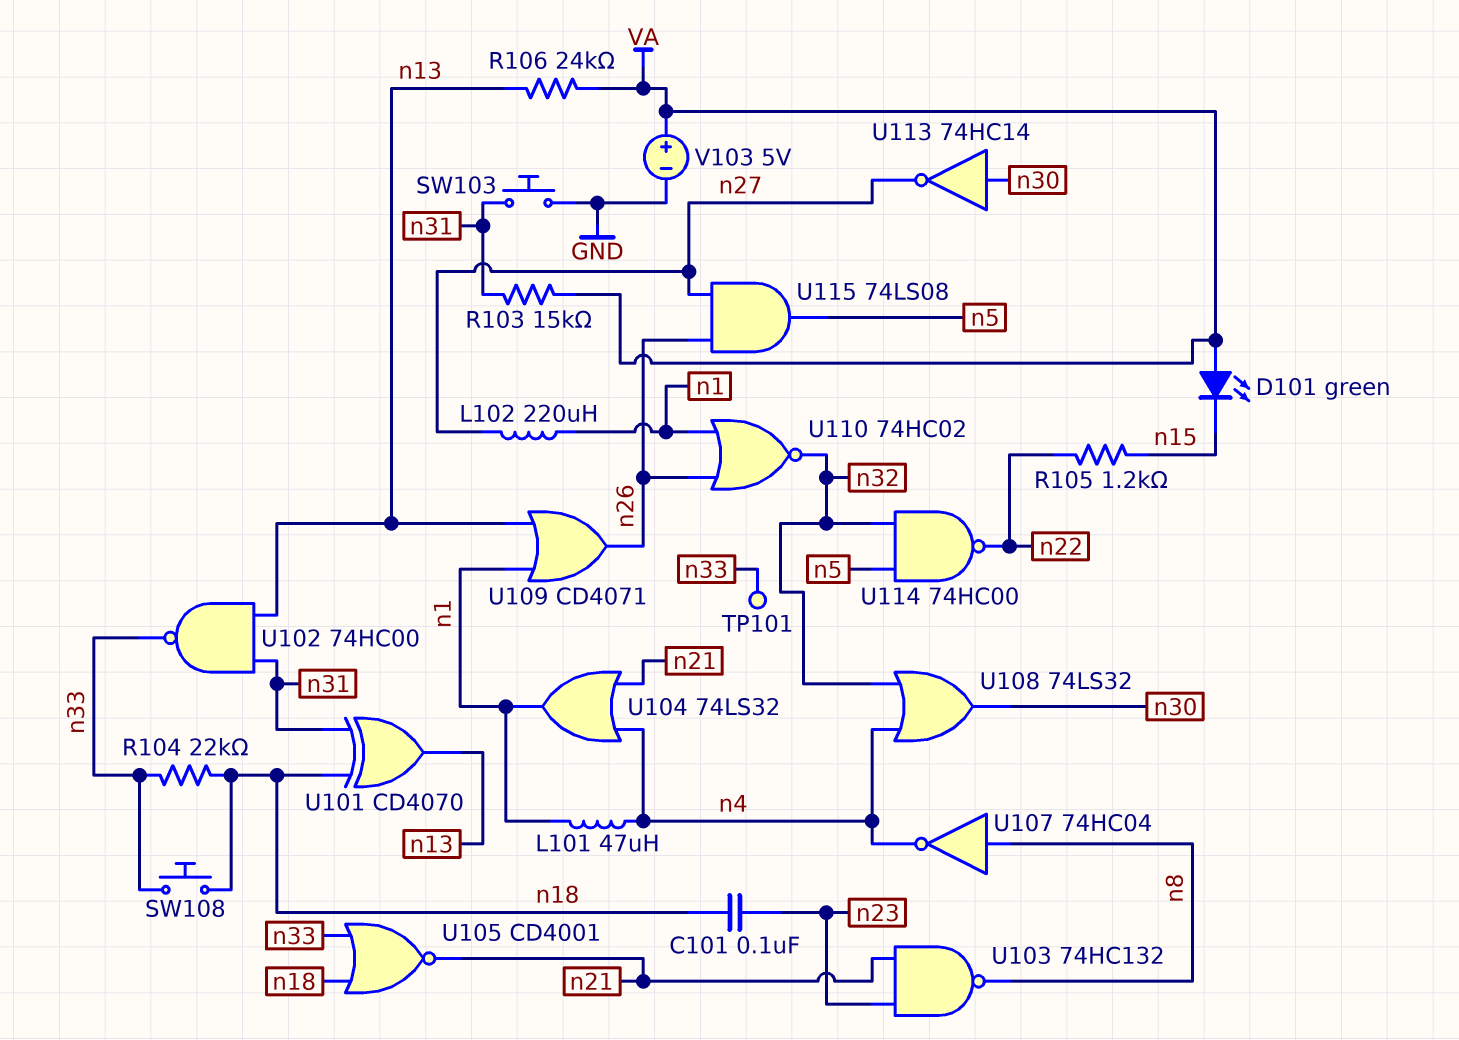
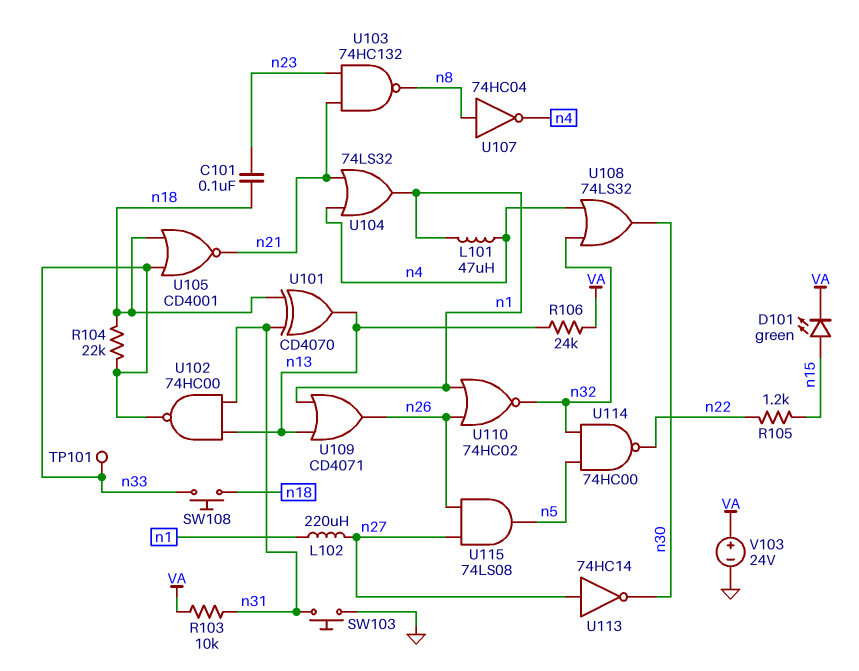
D101: LED green (A VA, K n15) -> LED green (A n15, K VA)
R103: 15k (VA, n31) -> 10k (VA, n31)
U113: NOT 74HC14 (in n30, out n27) -> NOT 74HC14 (in n27, out n30)
V103: 5V (plus VA, minus GND) -> 24V (plus VA, minus GND)

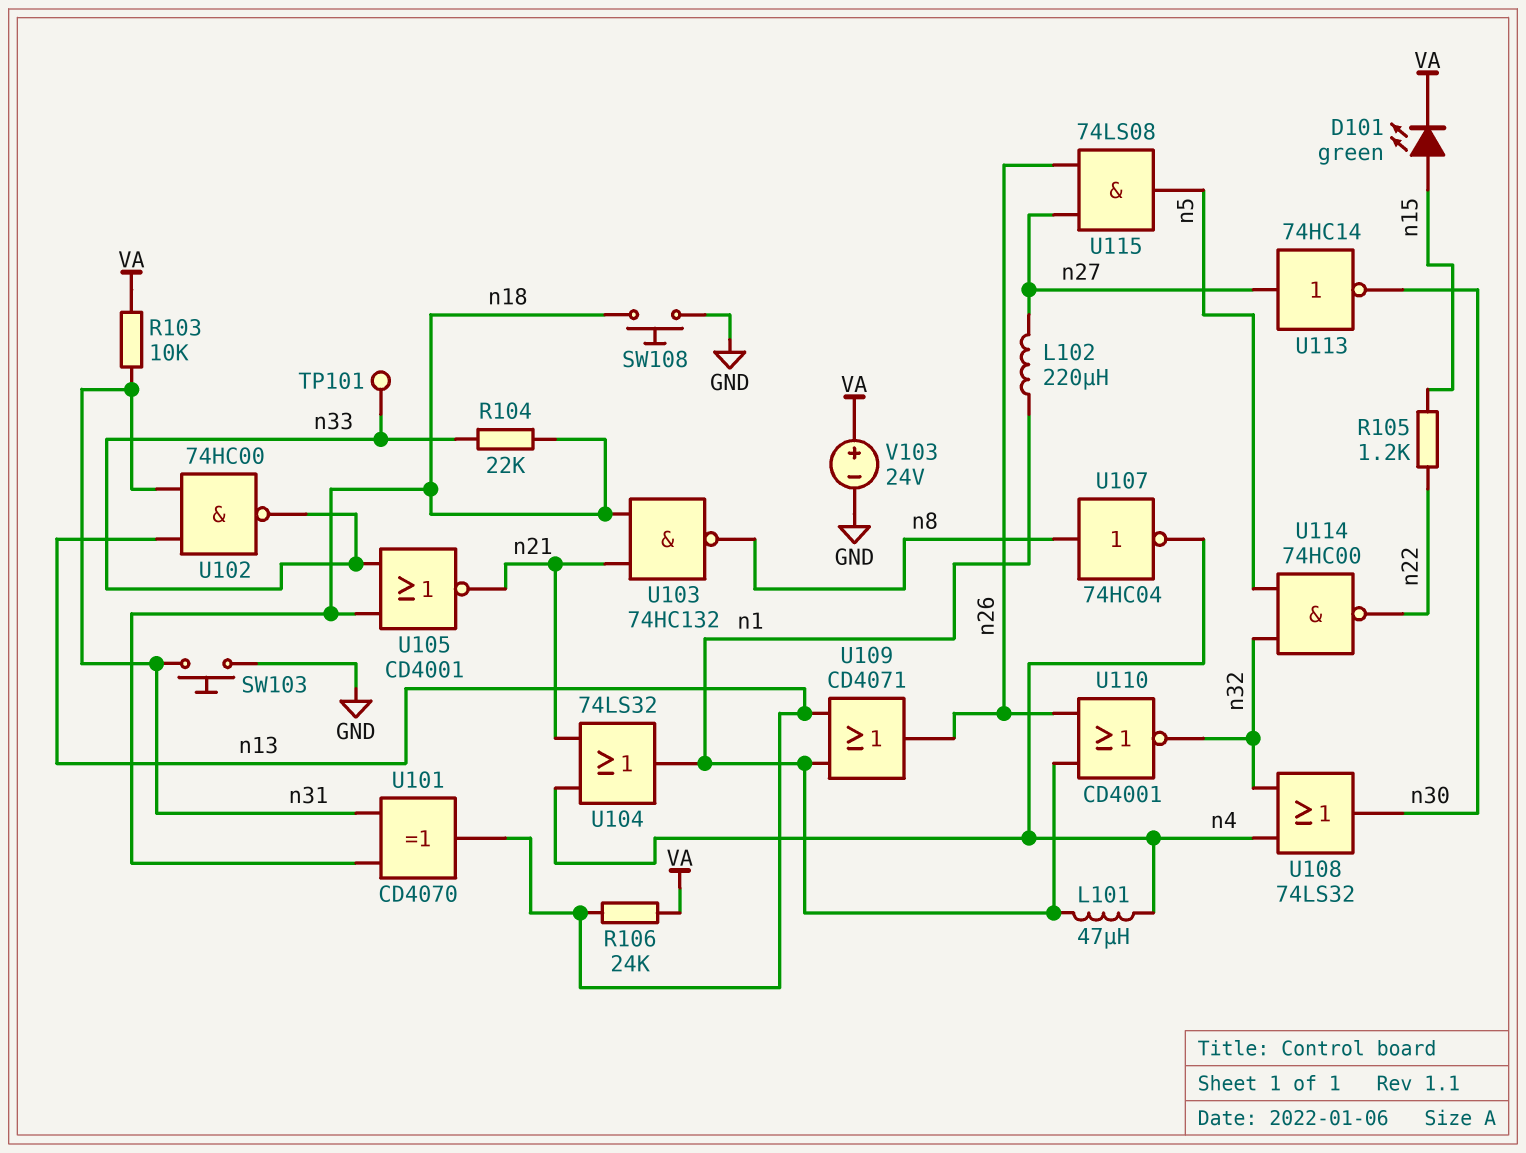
C101: 100nF (n18, n23) -> none
SW108: button (n18, n33) -> button (GND, n18)
U103: NAND 74HC132 (in n21, in n23, out n8) -> NAND 74HC132 (in n18, in n21, out n8)
U110: NOR 74HC02 (in n1, in n26, out n32) -> NOR CD4001 (in n1, in n26, out n32)

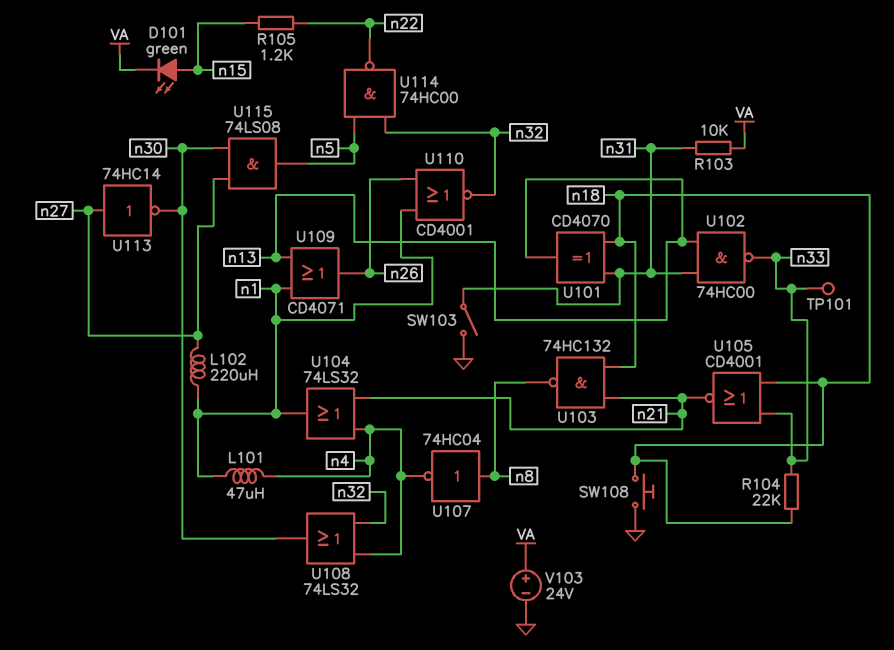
R106: 24k (VA, n13) -> none
SW103: button (GND, n31) -> switch (GND, n31)
U115: AND 74LS08 (in n26, in n27, out n5) -> AND 74LS08 (in n27, in n30, out n5)

